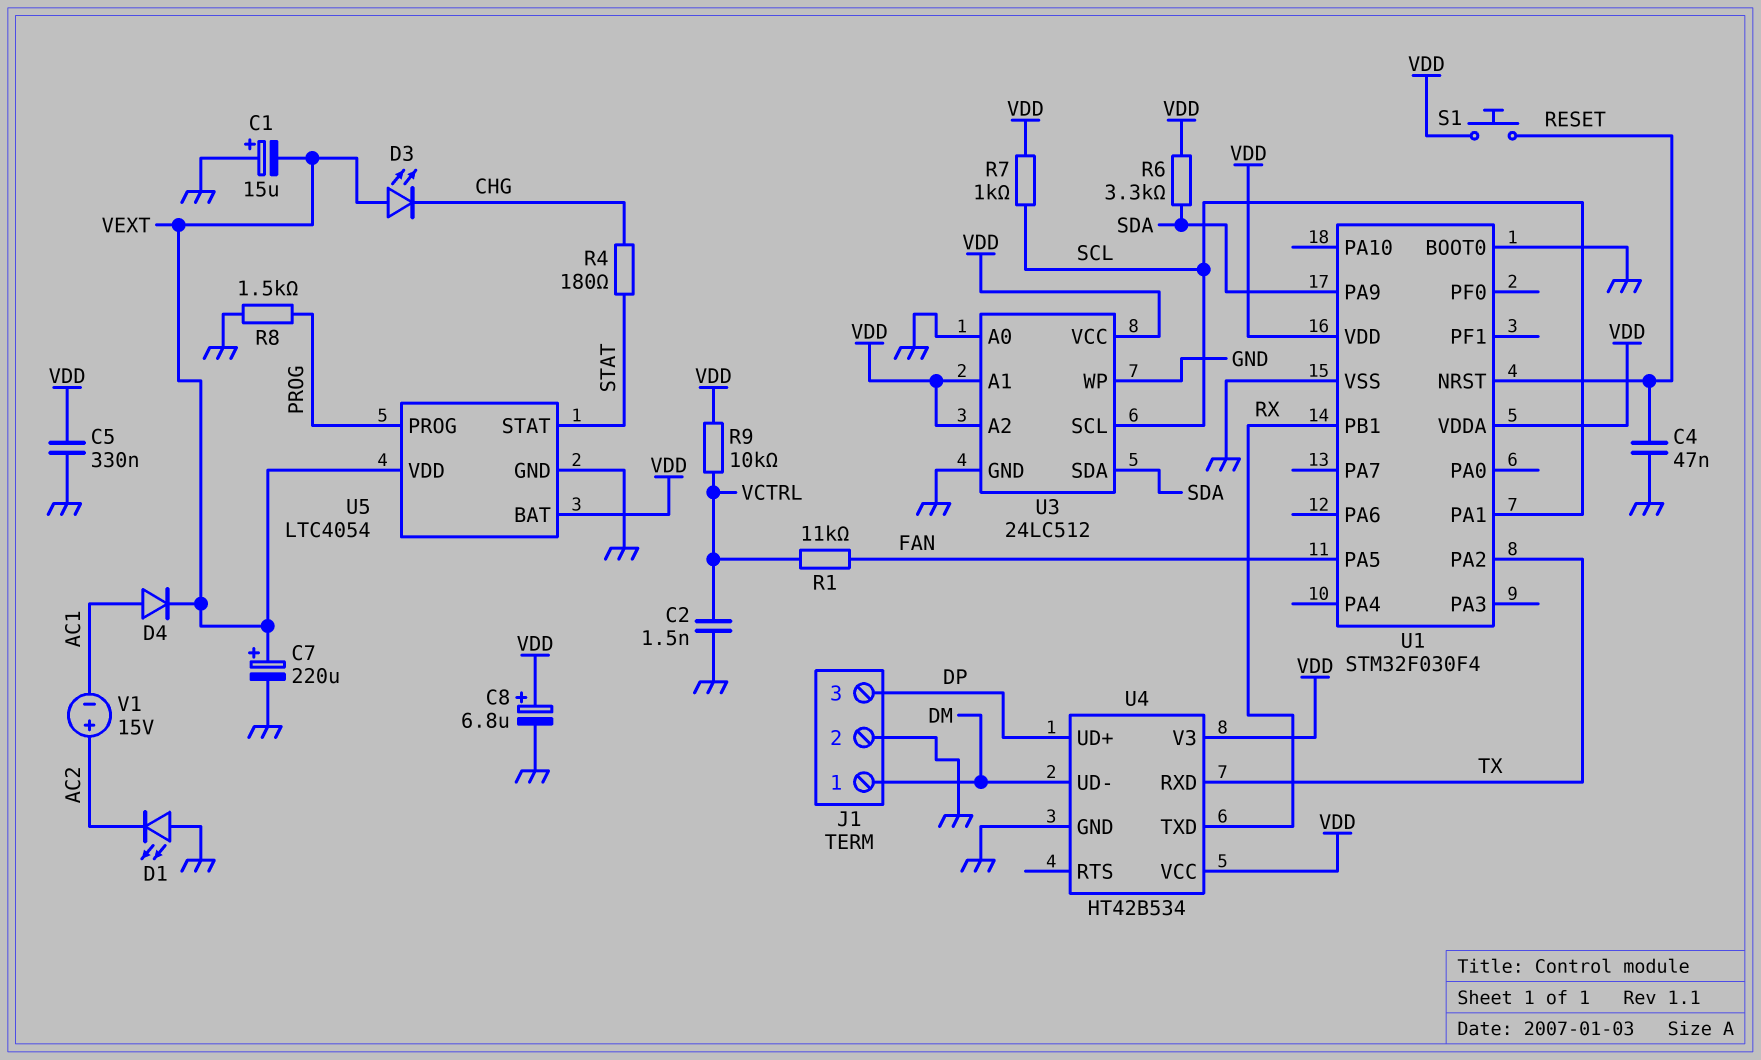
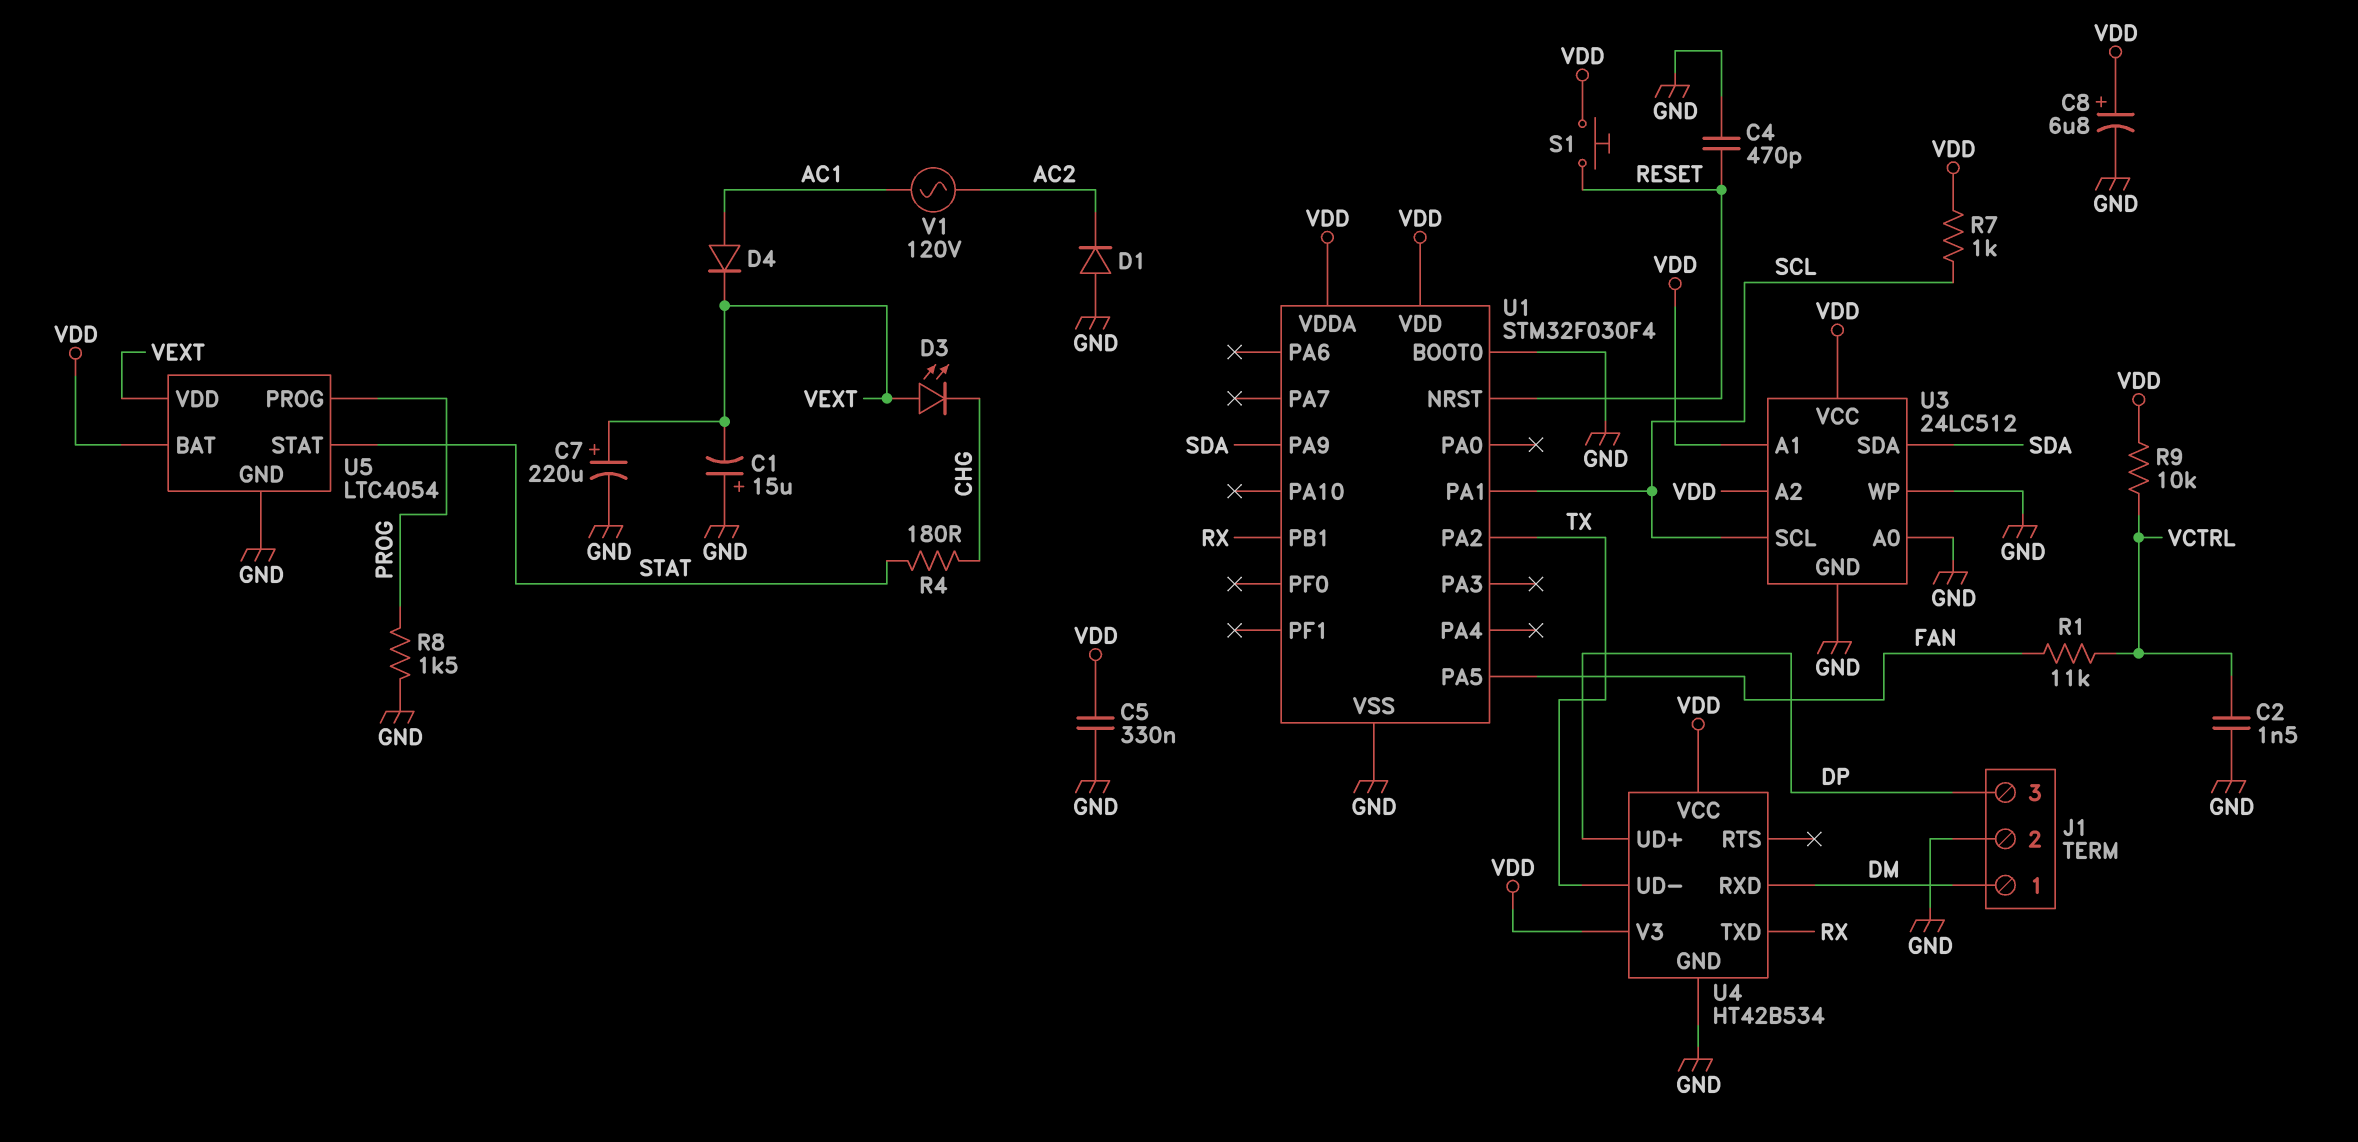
C4: 47nF (GND, RESET) -> 470pF (GND, RESET)
D1: LED (A GND, K AC2) -> diode (A GND, K AC2)
R6: 3.3k (SDA, VDD) -> none
U4 pin RXD: TX -> DM
U4 pin UD-: DM -> TX
V1: 15V (plus AC2, minus AC1) -> AC 120V (AC1, AC2)

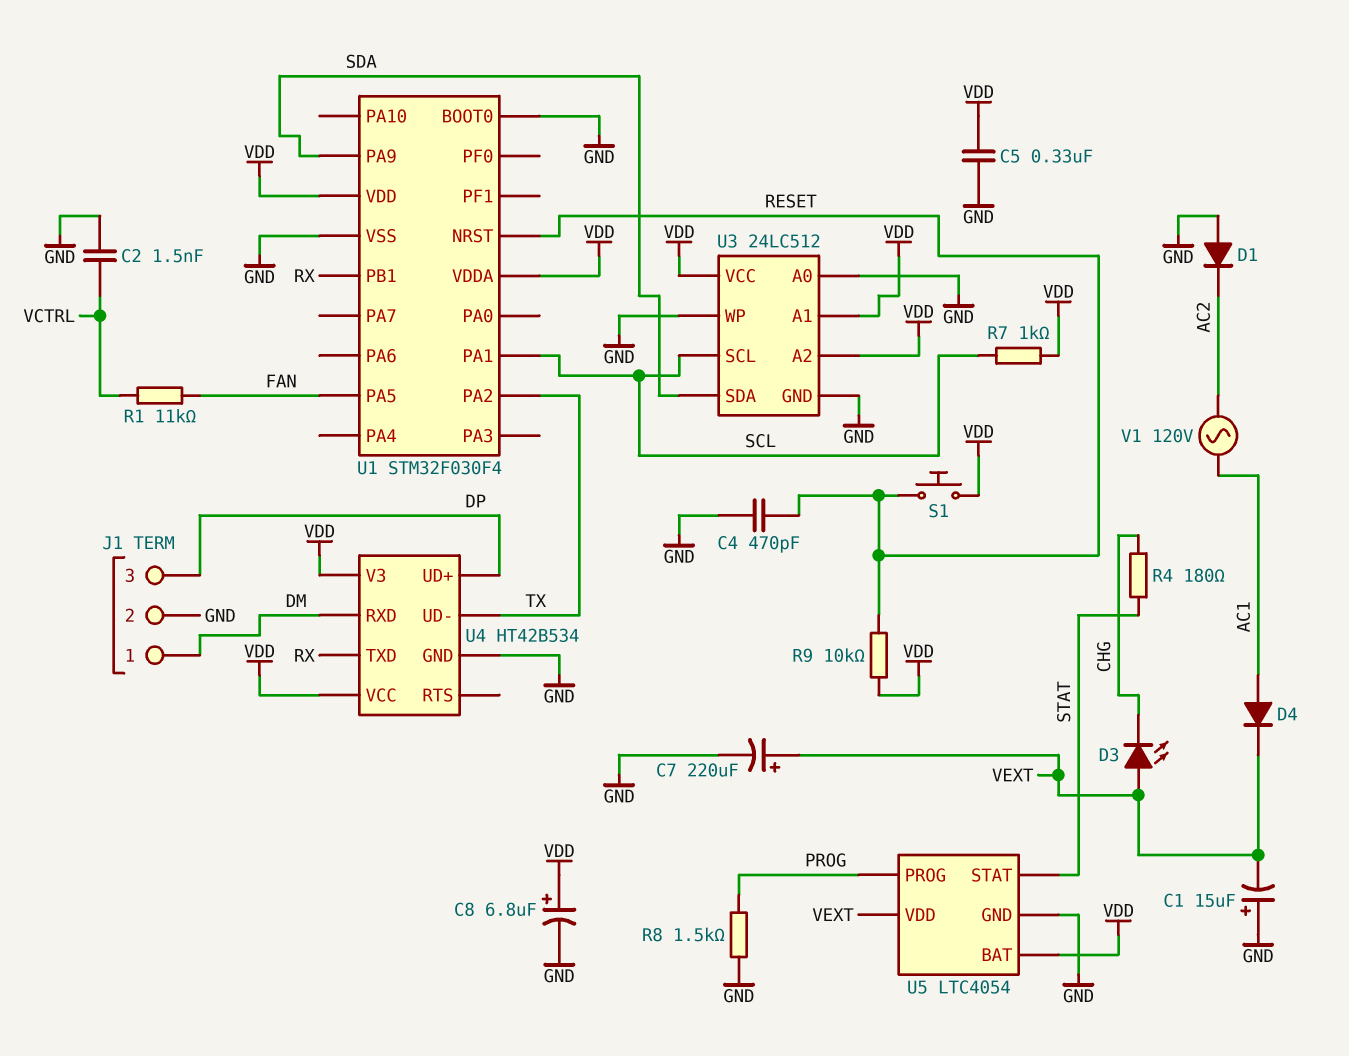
R9: 10k (VCTRL, VDD) -> 10k (RESET, VDD)

